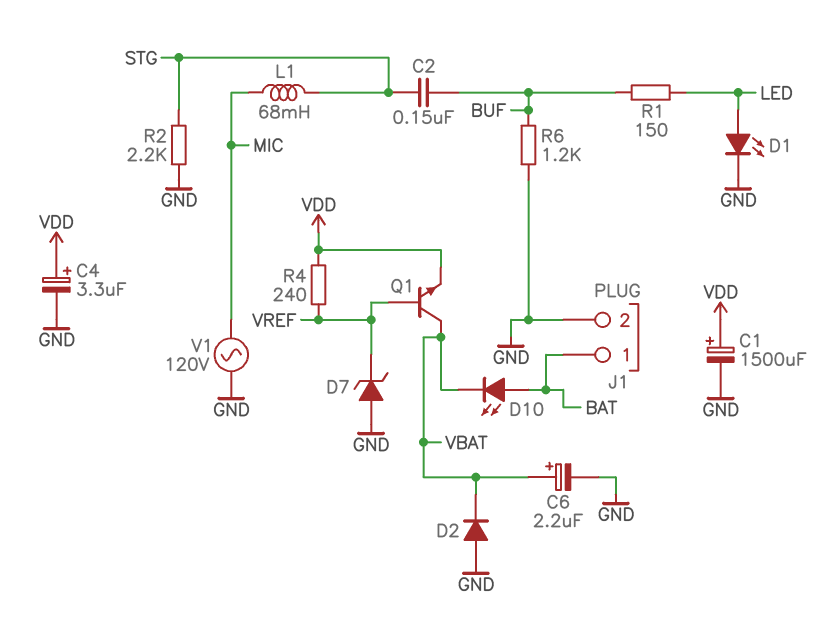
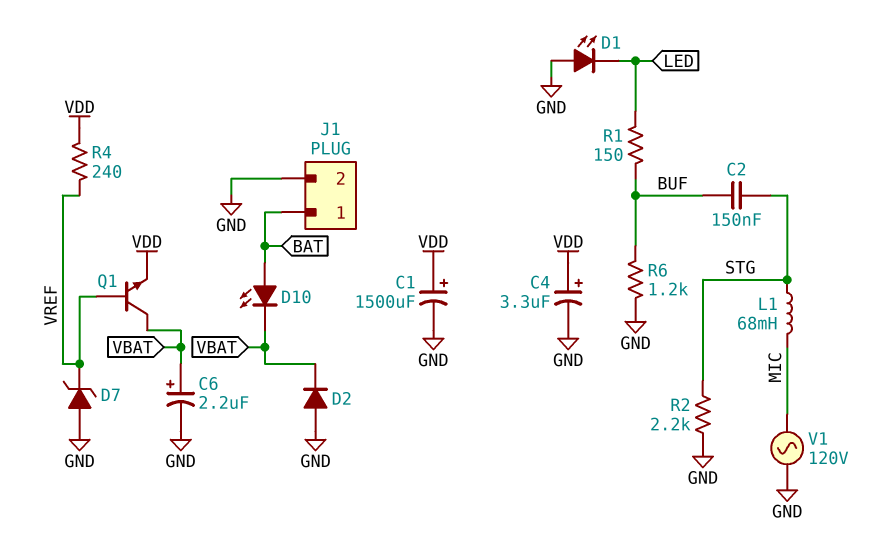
D1: LED (A LED, K GND) -> LED (A GND, K LED)

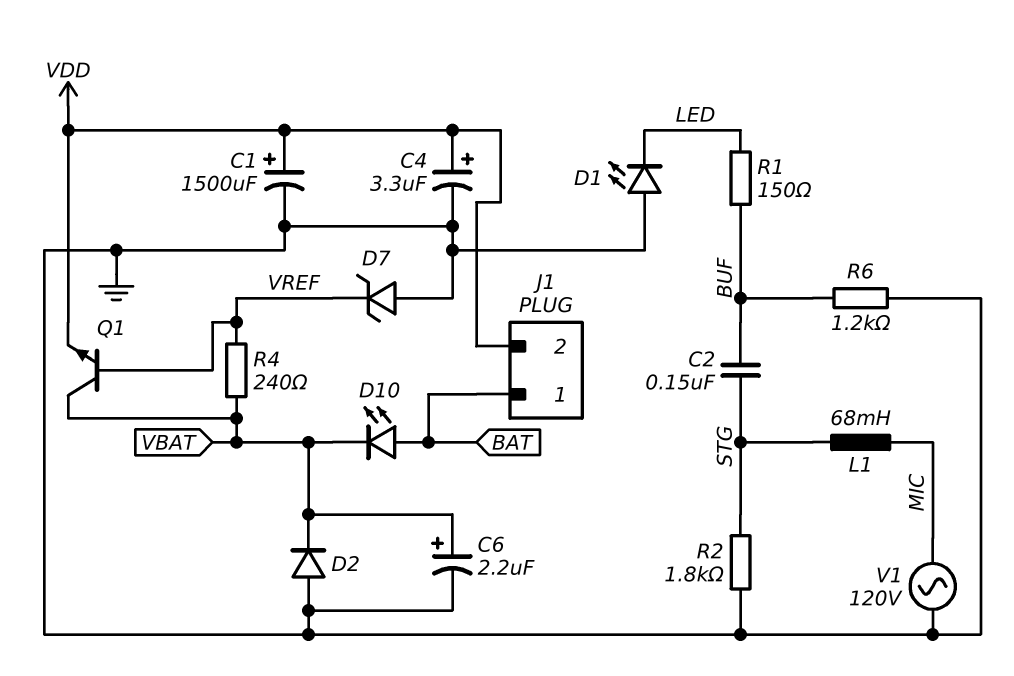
J1 pin 2: GND -> VDD
R2: 2.2k (GND, STG) -> 1.8k (GND, STG)
R4: 240 (VDD, VREF) -> 240 (VBAT, VREF)

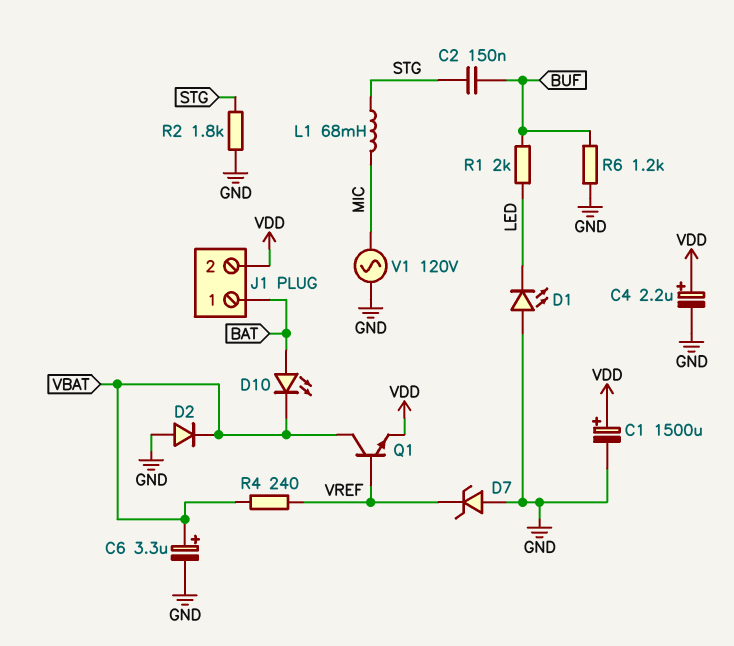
C4: 3.3uF (plus VDD, minus GND) -> 2.2uF (plus VDD, minus GND)
C6: 2.2uF (plus VBAT, minus GND) -> 3.3uF (plus VBAT, minus GND)
R1: 150 (BUF, LED) -> 2k (BUF, LED)

